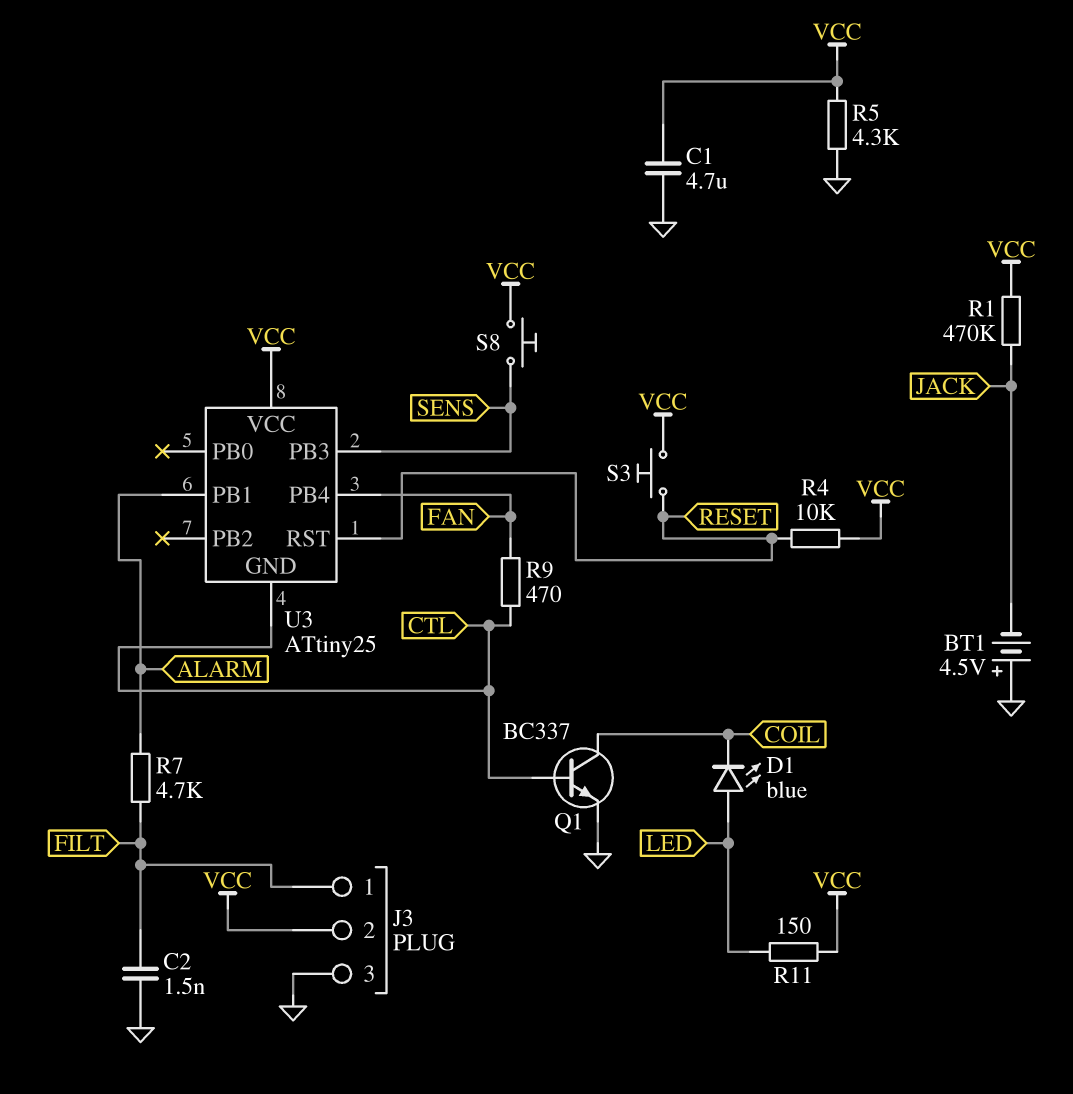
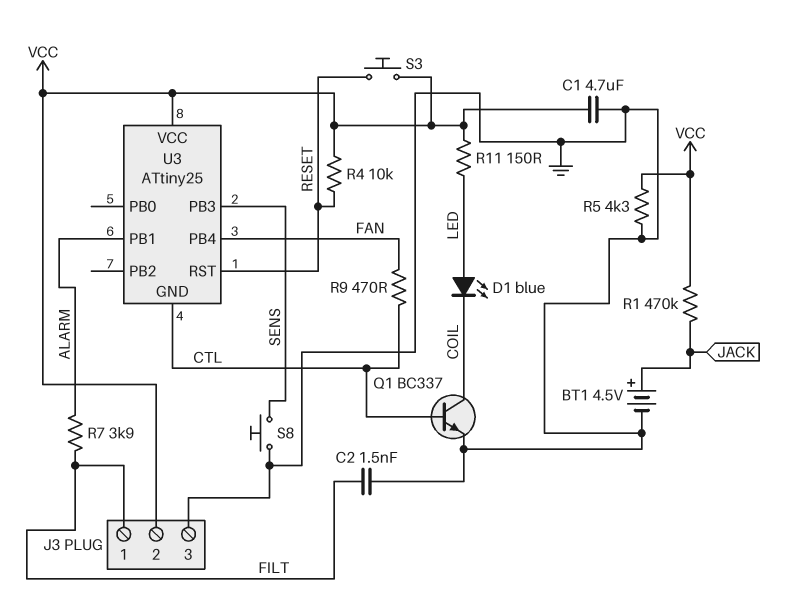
BT1: 4.5V (plus GND, minus JACK) -> 4.5V (plus JACK, minus GND)
R7: 4.7k (ALARM, FILT) -> 3.9k (ALARM, FILT)
S8: button (SENS, VCC) -> button (GND, SENS)

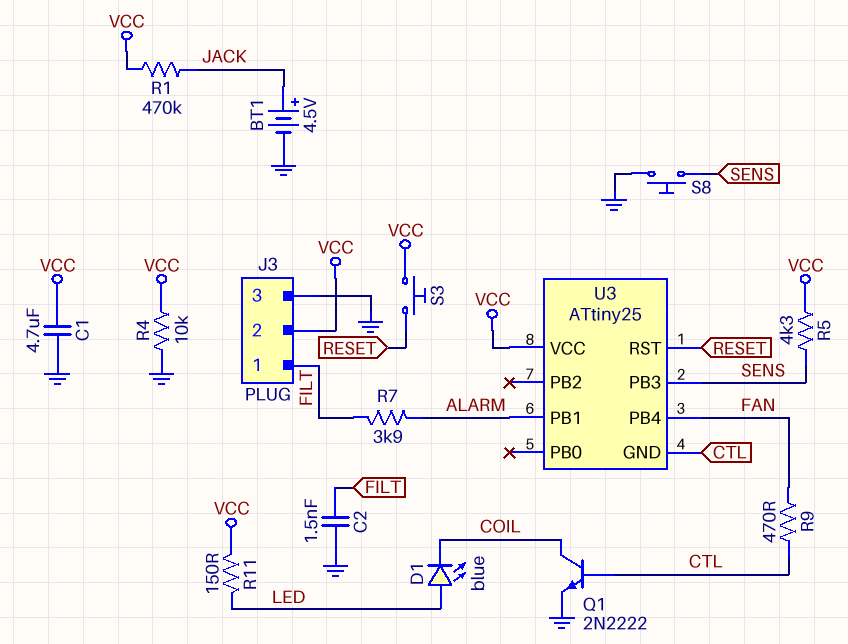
Q1: NPN BC337 (B CTL, C COIL, E GND) -> NPN 2N2222 (B CTL, C COIL, E GND)
R4: 10k (RESET, VCC) -> 10k (GND, VCC)
R5: 4.3k (GND, VCC) -> 4.3k (SENS, VCC)

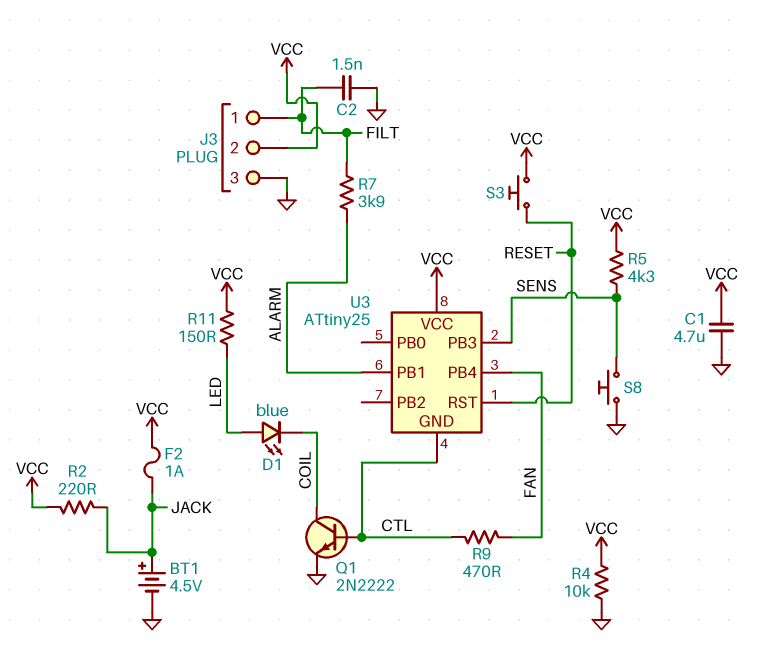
F2: none -> 1A (JACK, VCC)
R1: 470k (JACK, VCC) -> none
R2: none -> 220 (JACK, VCC)

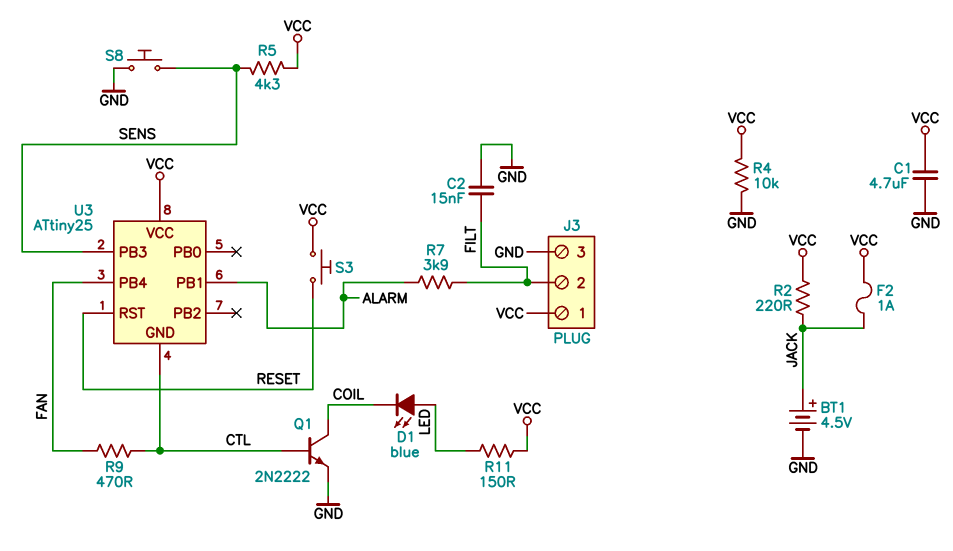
C2: 1.5nF (FILT, GND) -> 15nF (FILT, GND)
J3 pin 1: FILT -> VCC
J3 pin 2: VCC -> FILT

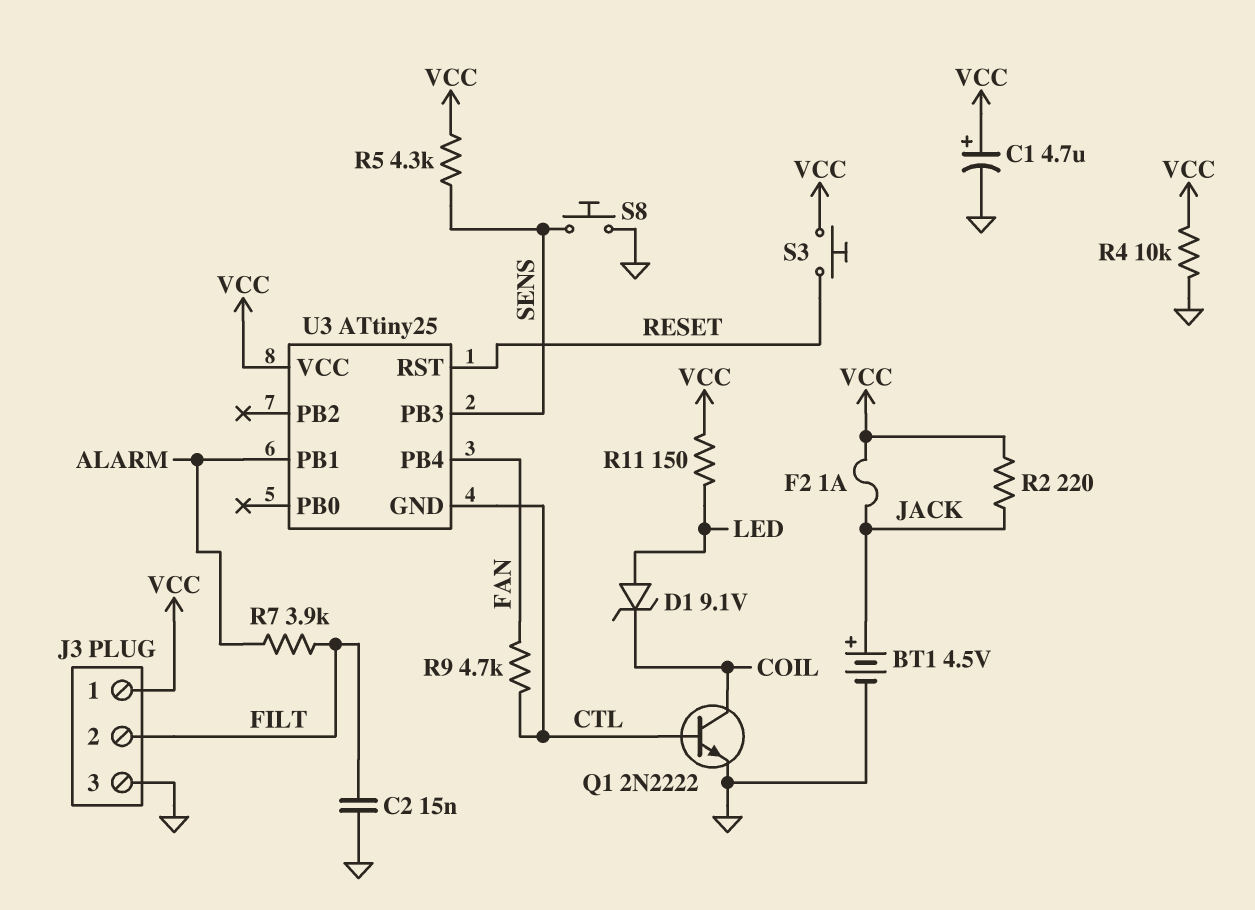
C1: 4.7uF (GND, VCC) -> 4.7uF (plus VCC, minus GND)
D1: LED blue (A LED, K COIL) -> zener 9.1V (A LED, K COIL)
R9: 470 (CTL, FAN) -> 4.7k (CTL, FAN)

